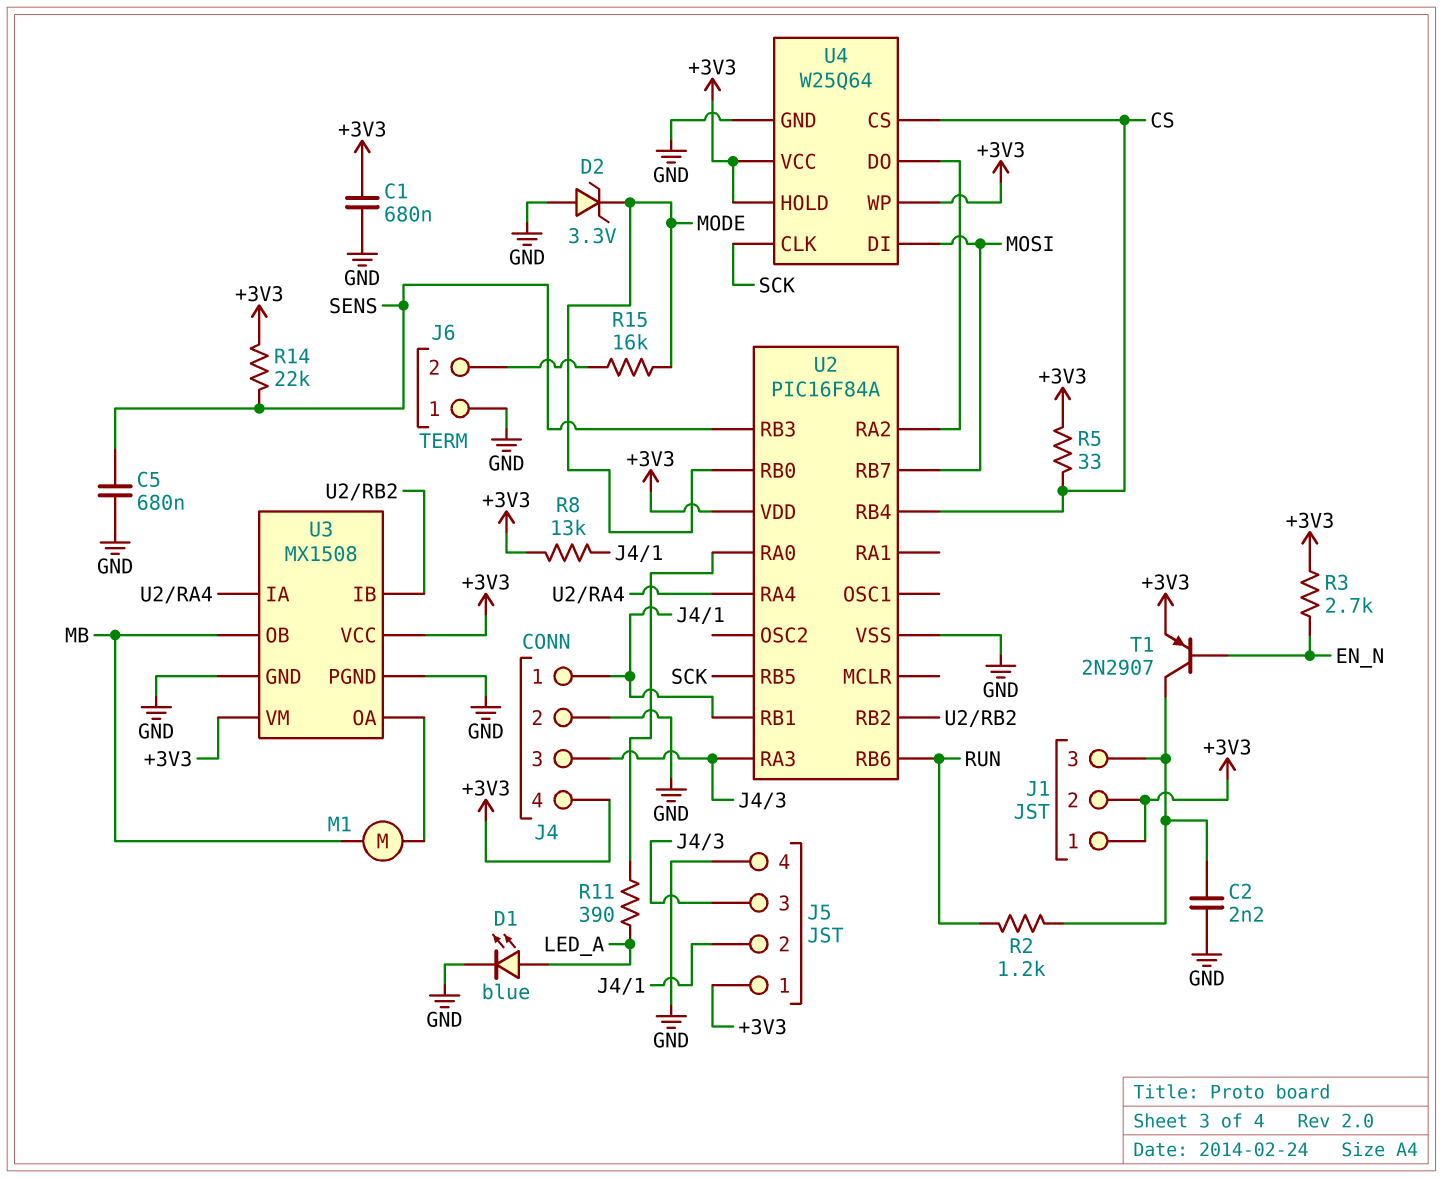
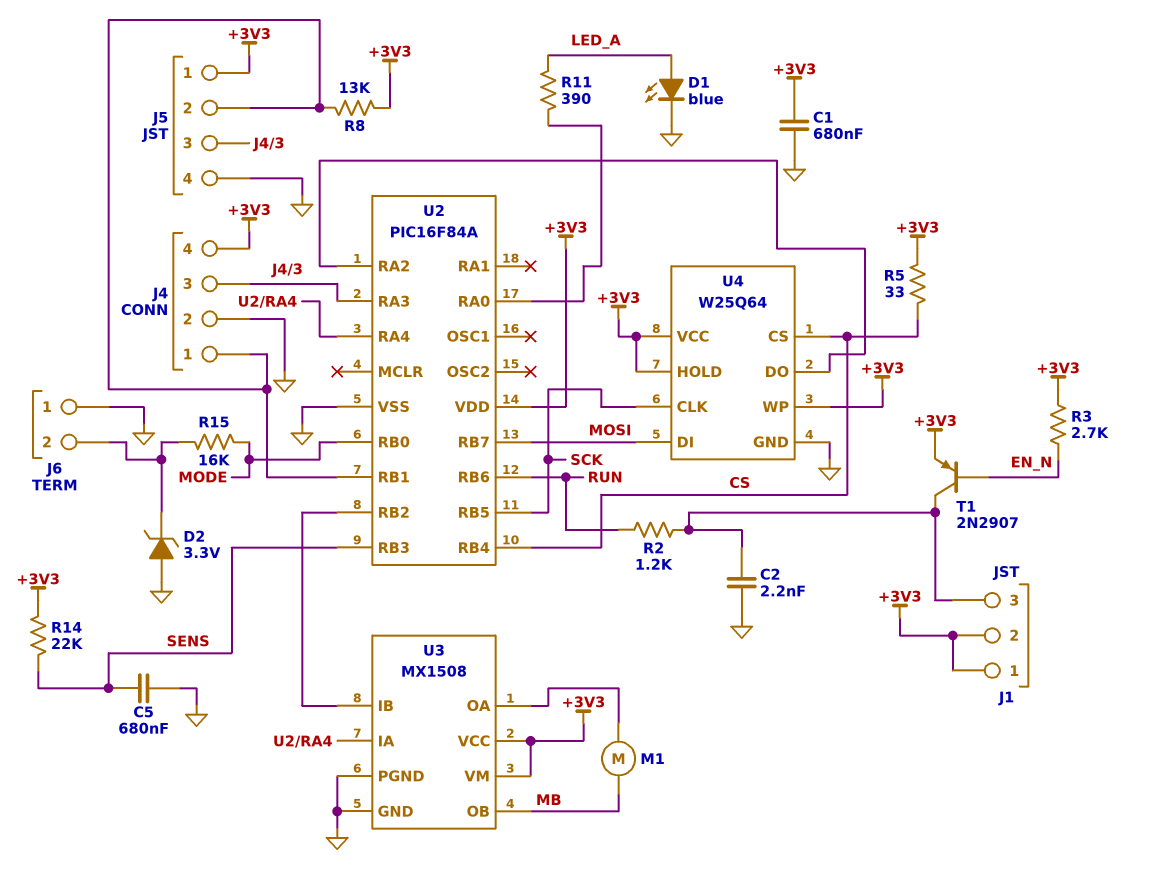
D2: zener 3.3V (A GND, K MODE) -> zener 3.3V (A GND, K J6/2)

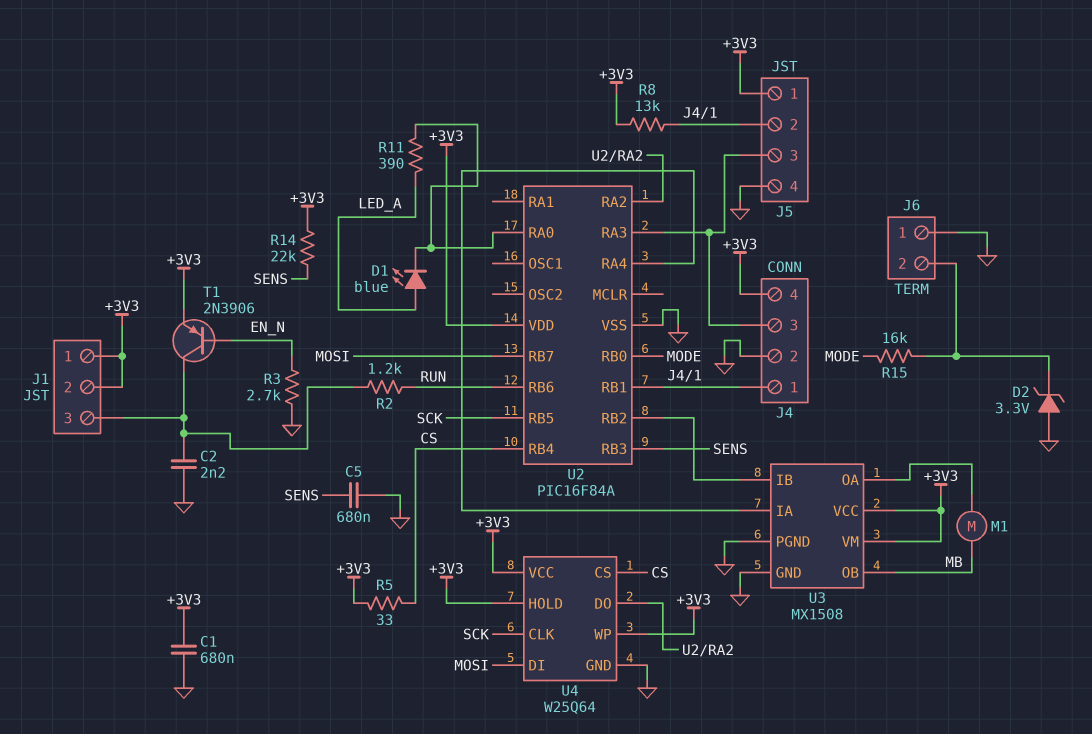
D1: LED blue (A LED_A, K GND) -> LED blue (A LED_A, K U2/RA0)
R3: 2.7k (+3V3, EN_N) -> 2.7k (EN_N, GND)
T1: PNP 2N2907 (B EN_N, C J1/3, E +3V3) -> PNP 2N3906 (B EN_N, C J1/3, E +3V3)

